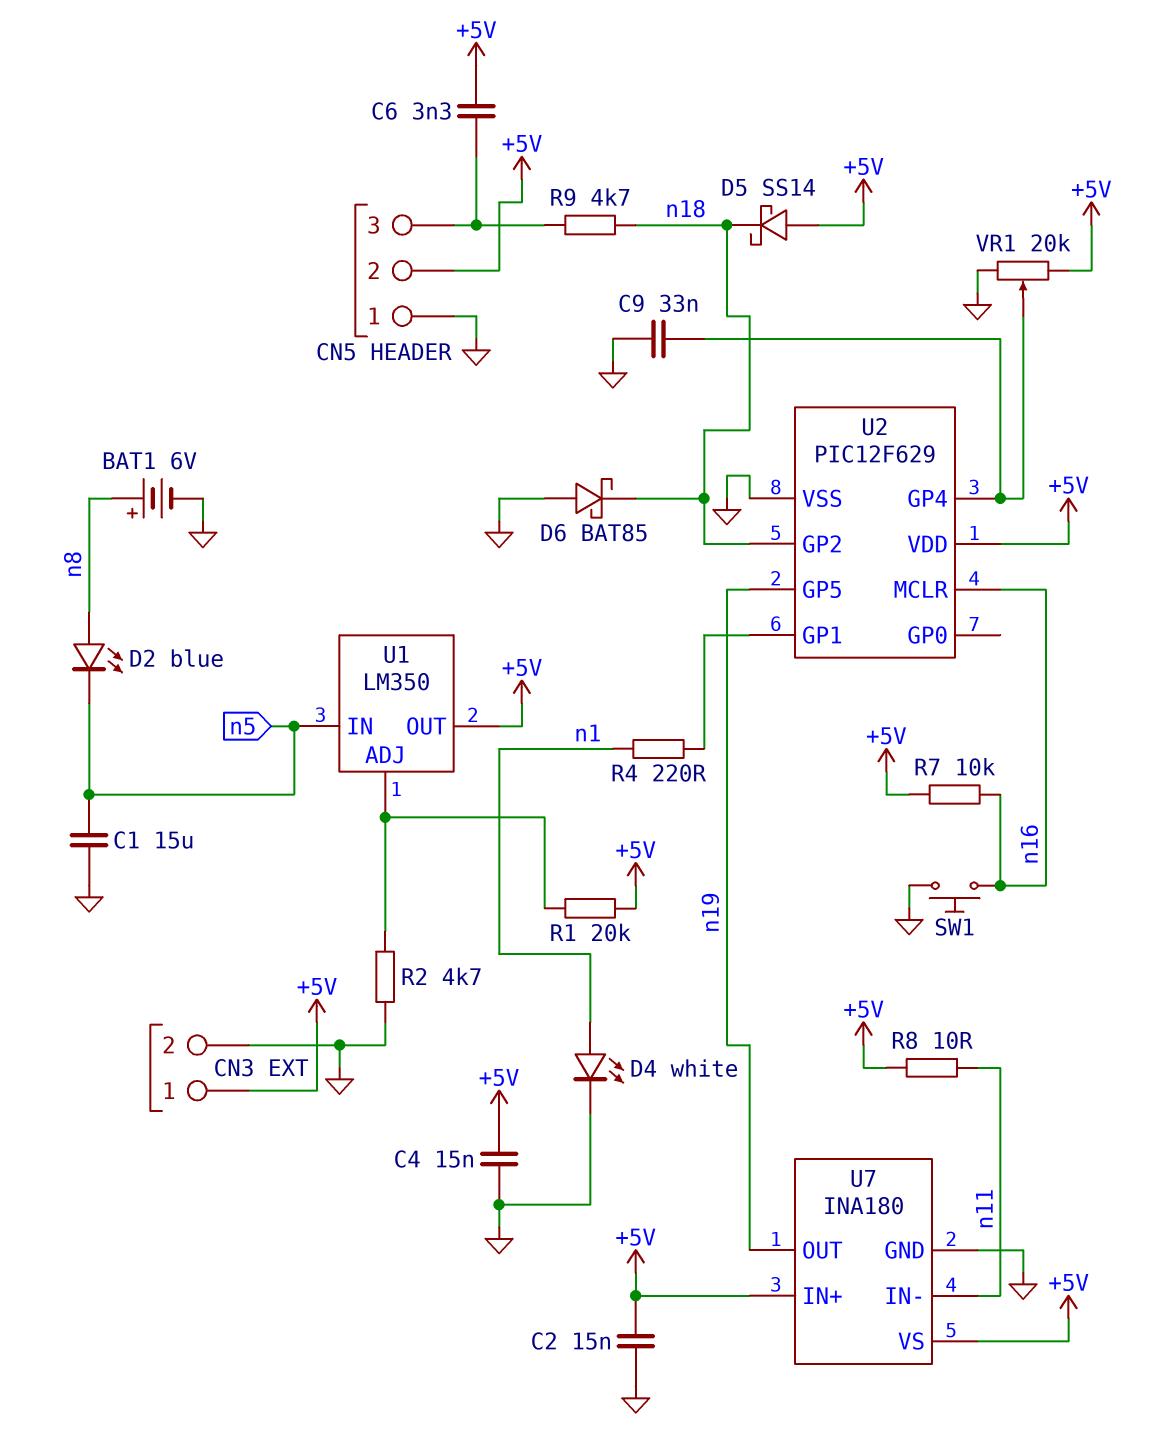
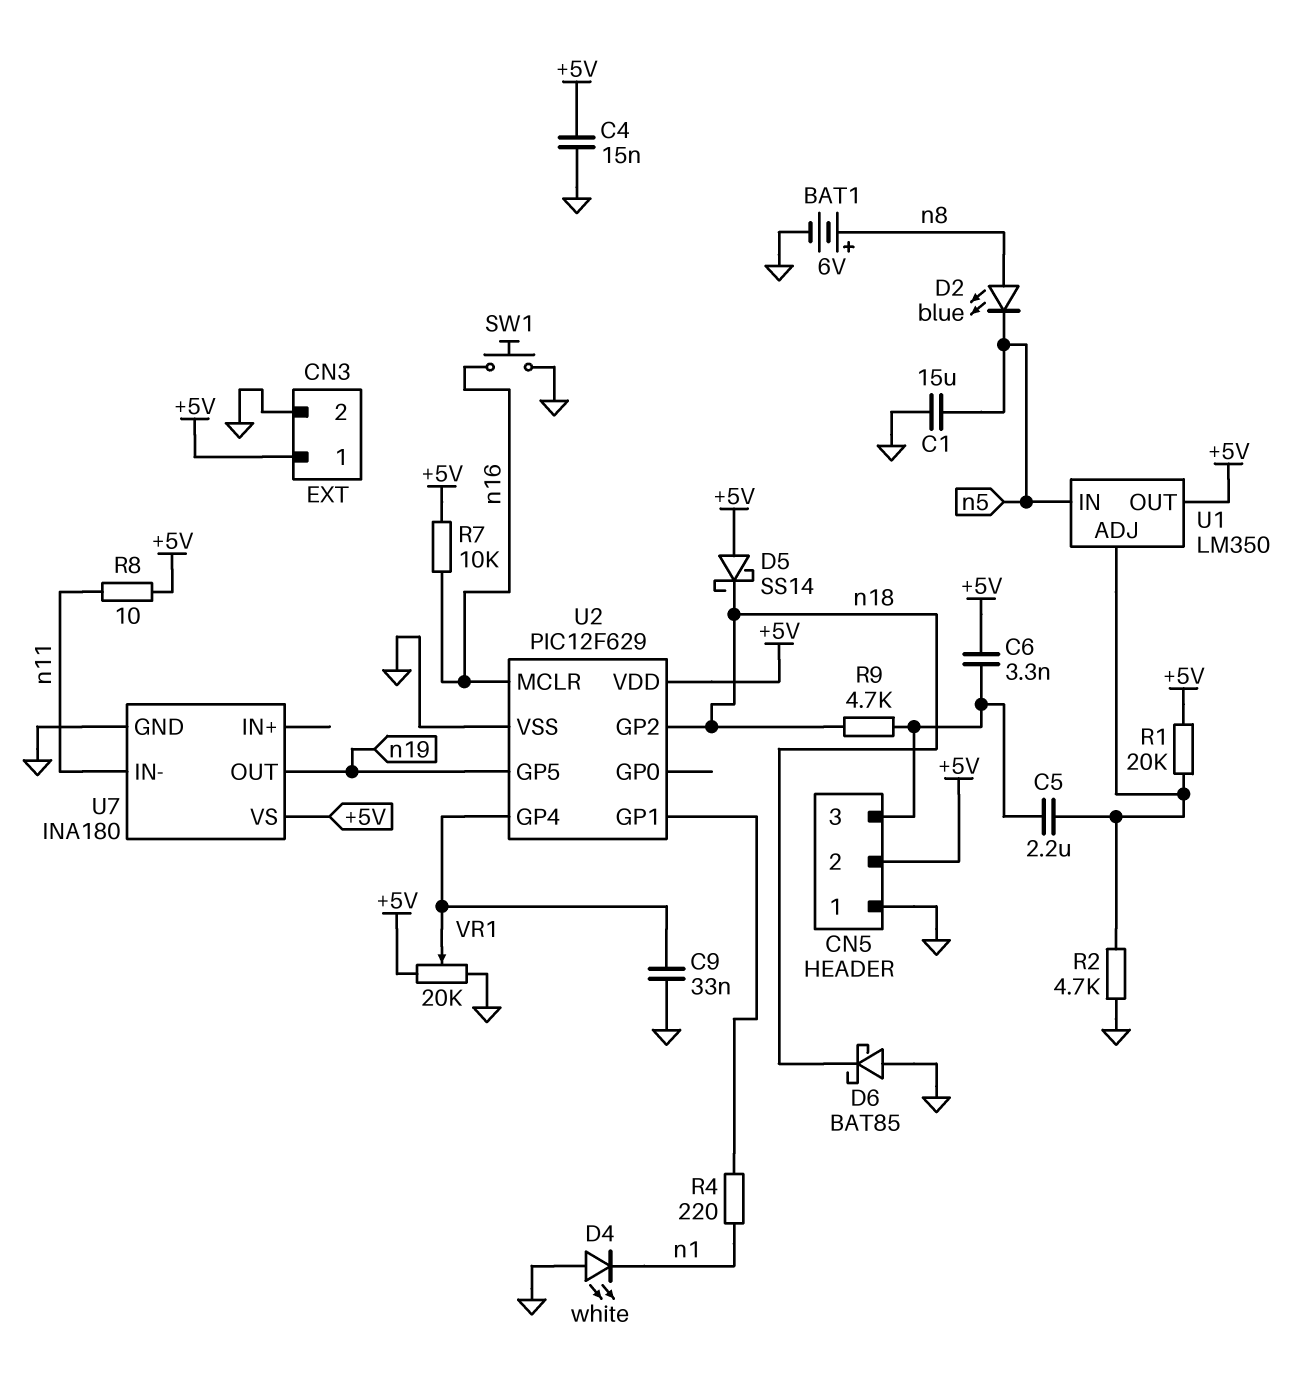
C2: 15nF (+5V, GND) -> none
C5: none -> 2.2uF (CN5/3, U1/ADJ)
D4: LED white (A n1, K GND) -> LED white (A GND, K n1)
U7 pin IN+: +5V -> none

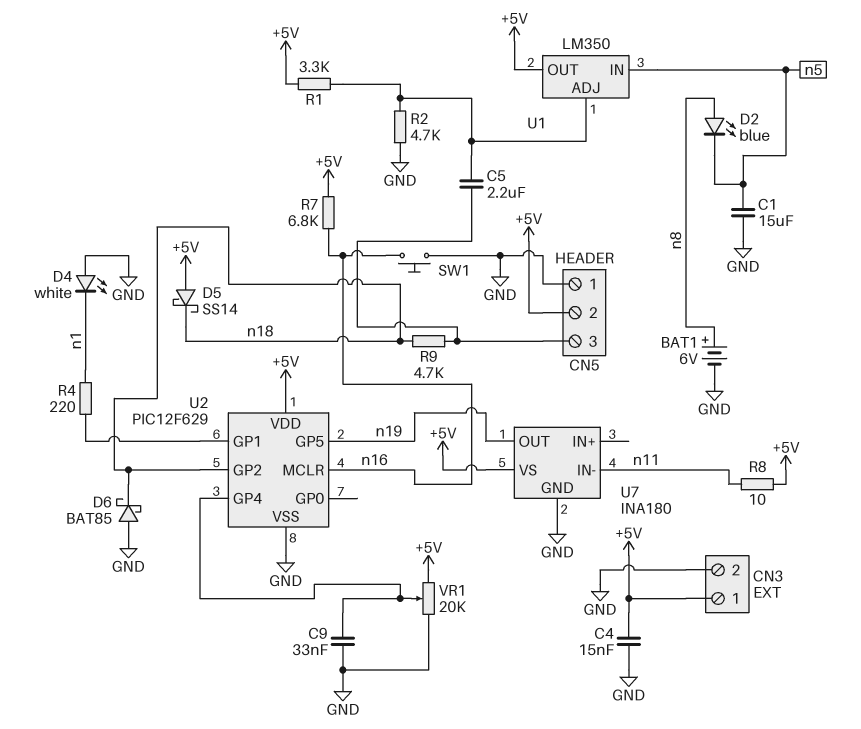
C6: 3.3nF (+5V, CN5/3) -> none
R1: 20k (+5V, U1/ADJ) -> 3.3k (+5V, U1/ADJ)
R7: 10k (+5V, n16) -> 6.8k (+5V, n16)

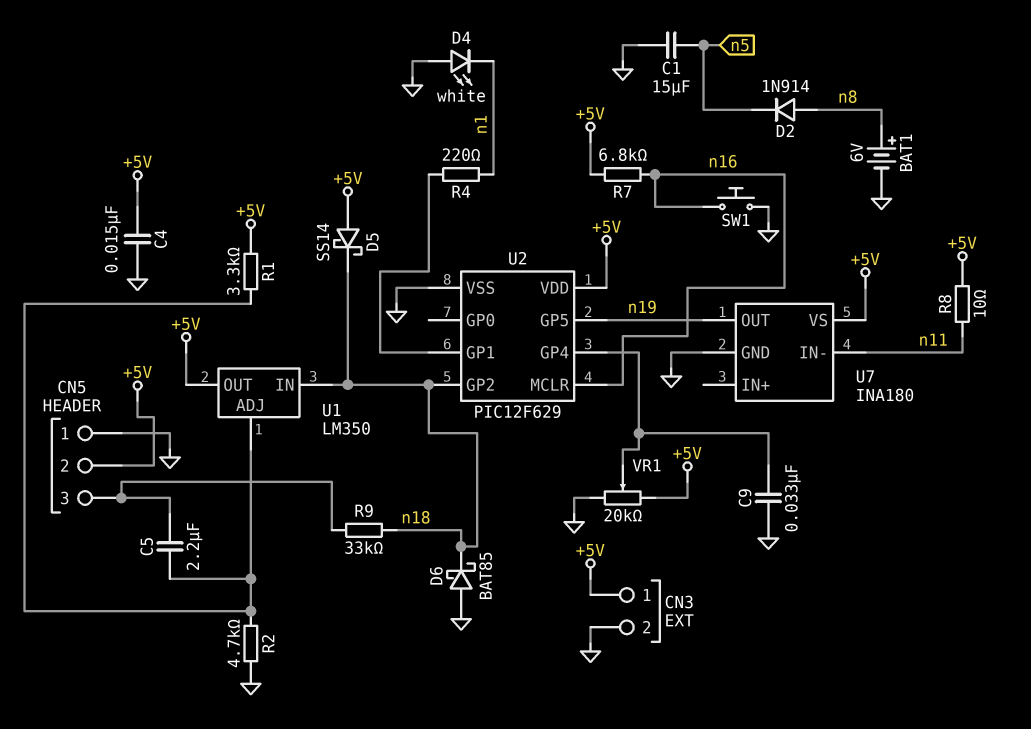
D2: LED blue (A n8, K n5) -> diode 1N914 (A n8, K n5)
R9: 4.7k (CN5/3, n18) -> 33k (CN5/3, n18)
U1 pin IN: n5 -> n18

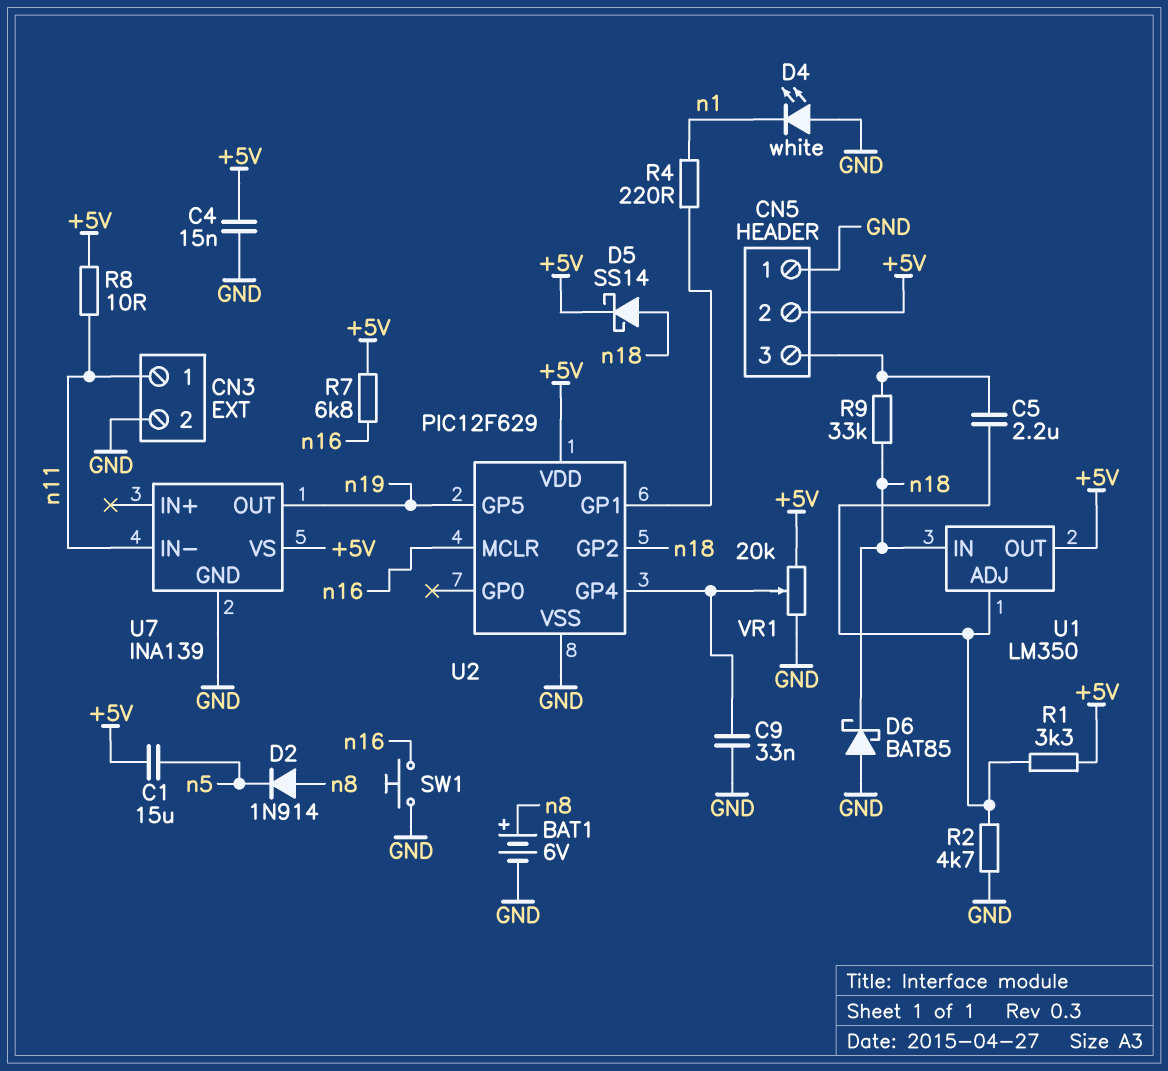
C1: 15uF (GND, n5) -> 15uF (+5V, n5)
CN3 pin 1: +5V -> n11
D5: schottky SS14 (A +5V, K n18) -> schottky SS14 (A n18, K +5V)
U7: INA180 -> INA139

